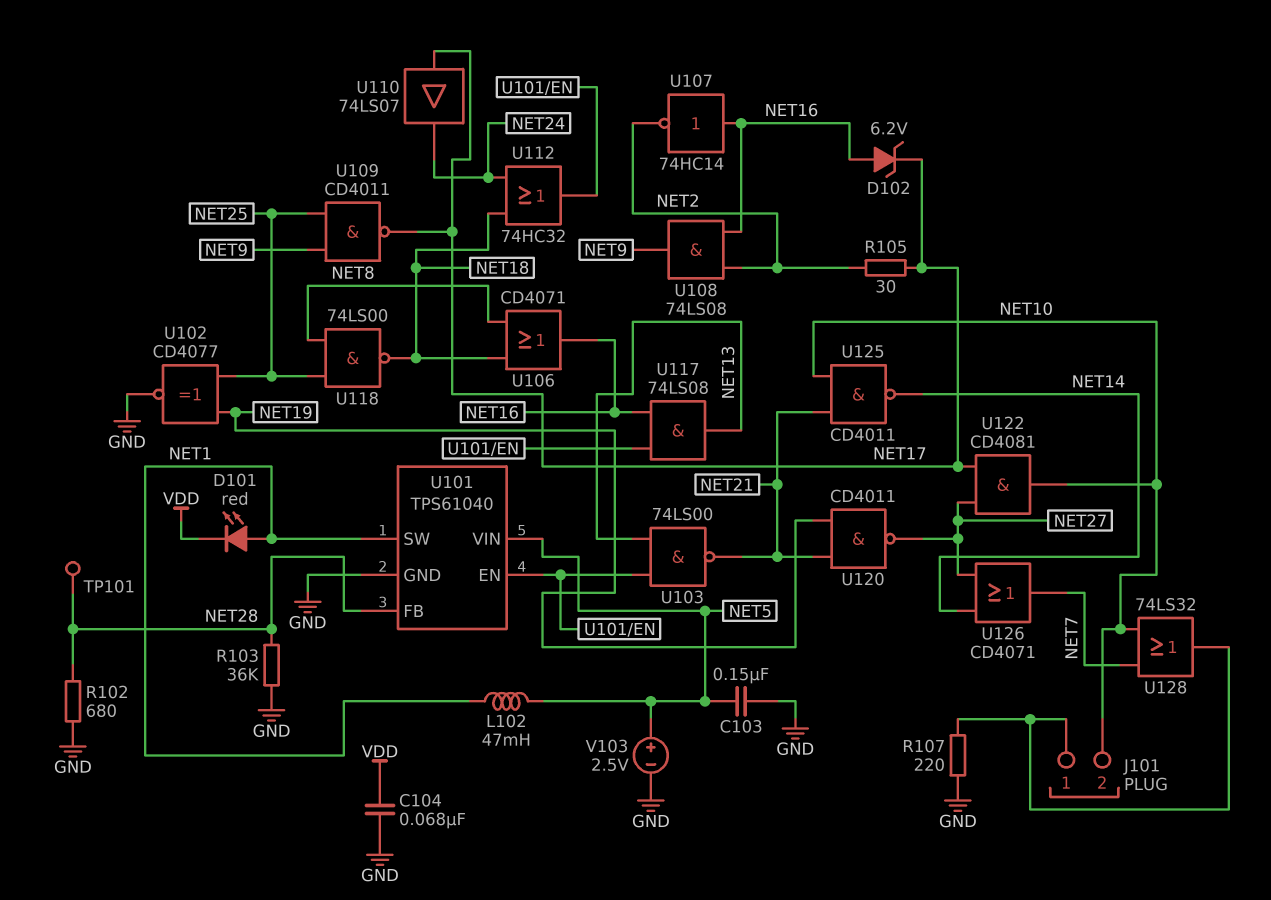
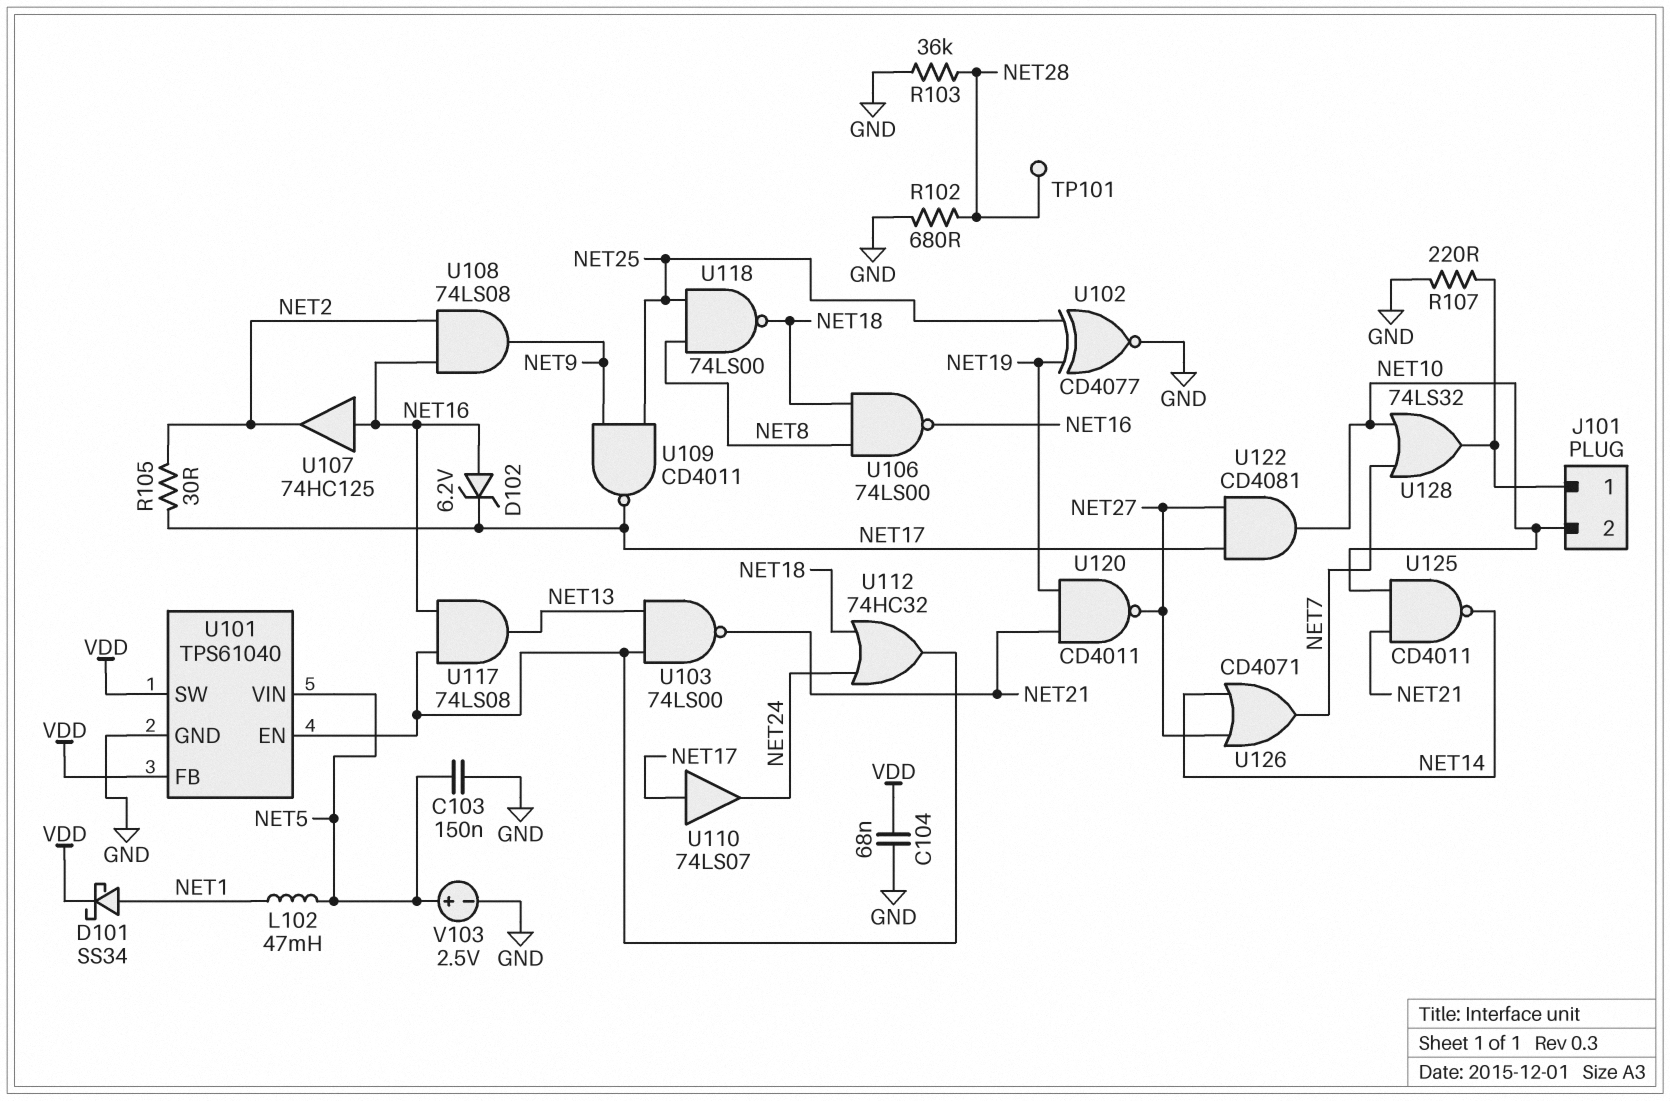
D101: LED red (A NET1, K VDD) -> schottky SS34 (A NET1, K VDD)
U101 pin FB: NET28 -> VDD
U101 pin SW: NET1 -> VDD
U106: OR CD4071 (in NET8, in NET18, out NET16) -> NAND 74LS00 (in NET8, in NET18, out NET16)
U107: NOT 74HC14 (in NET16, out NET2) -> buffer 74HC125 (in NET16, out NET2)

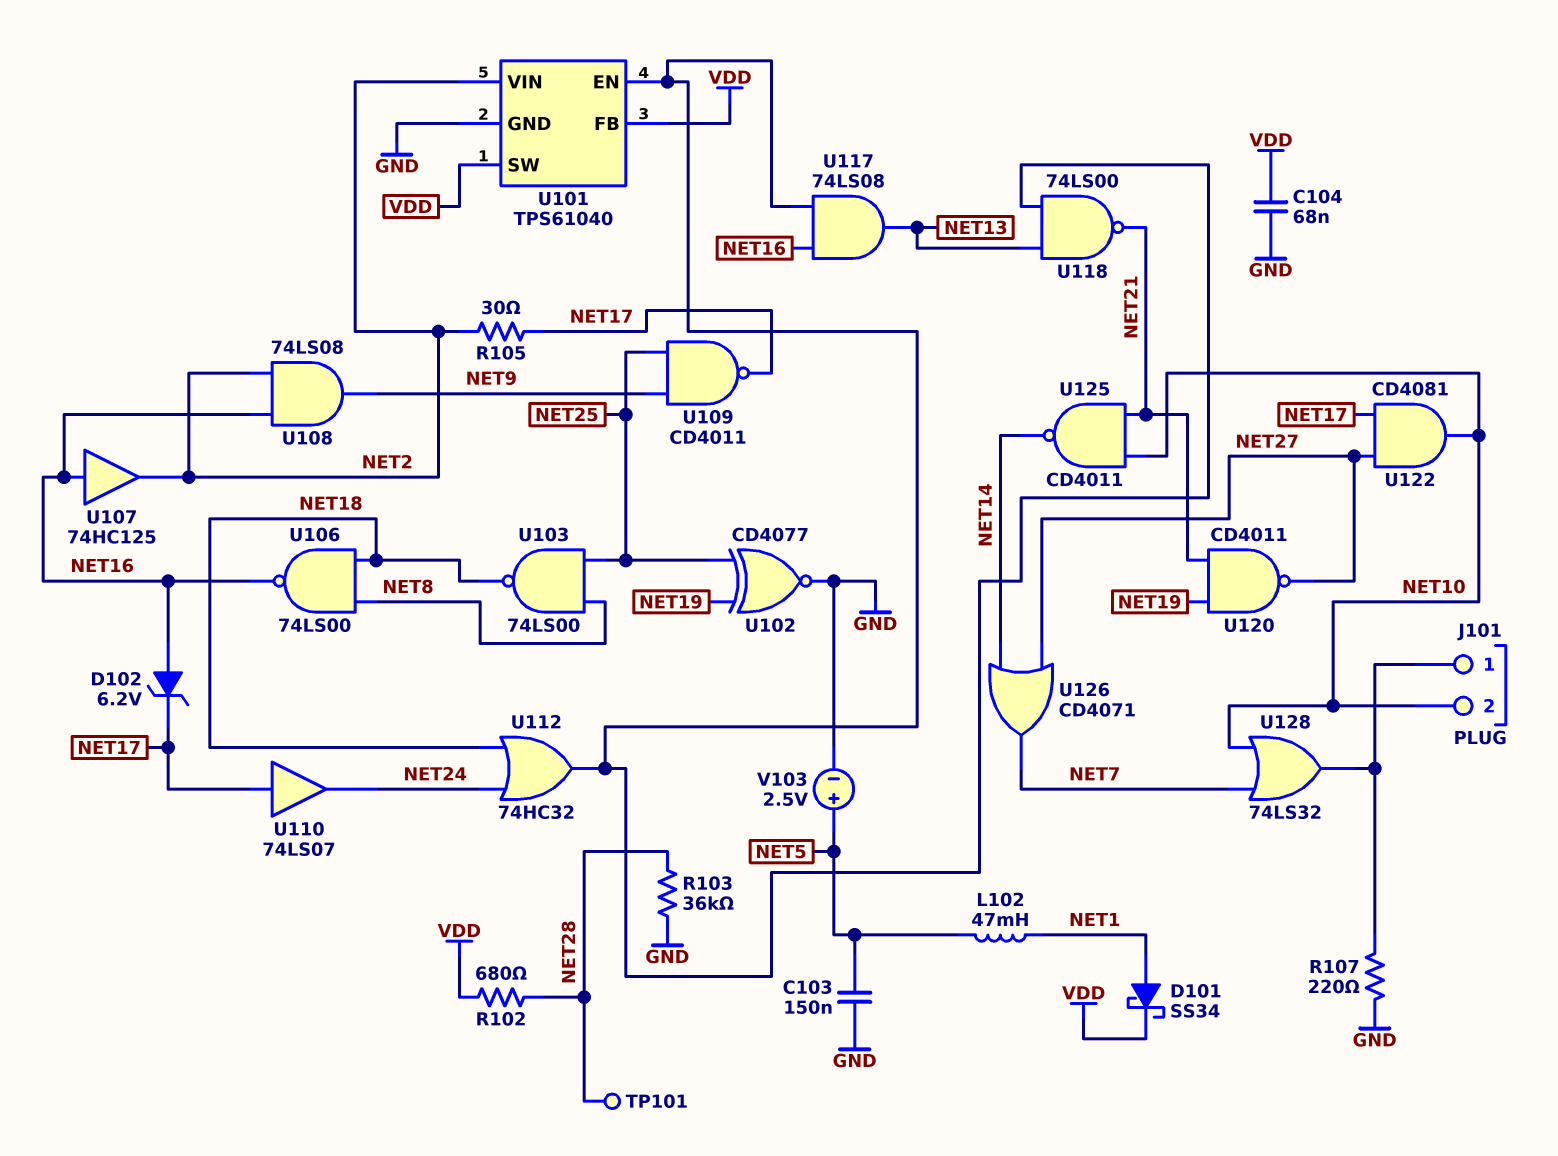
R102: 680 (GND, NET28) -> 680 (NET28, VDD)
U101 pin VIN: NET5 -> NET2
U103: NAND 74LS00 (in NET13, in U101/EN, out NET21) -> NAND 74LS00 (in NET8, in NET25, out NET18)
U118: NAND 74LS00 (in NET8, in NET25, out NET18) -> NAND 74LS00 (in NET13, in U101/EN, out NET21)

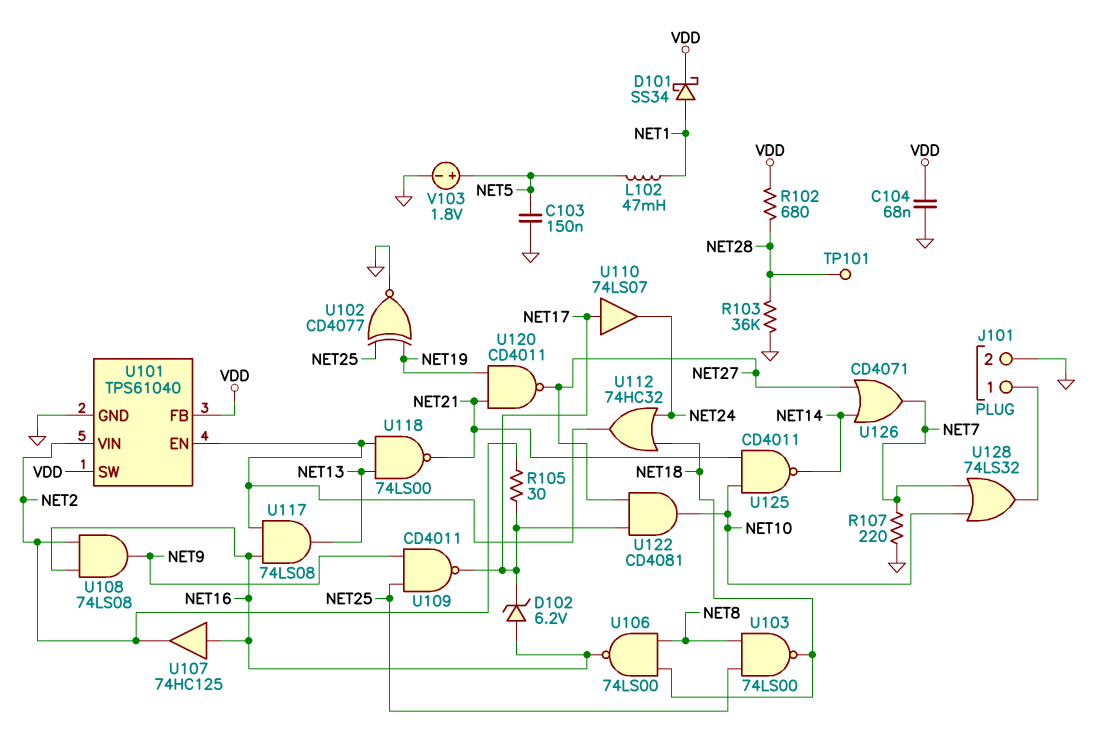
J101 pin 2: NET10 -> GND
R107: 220 (GND, J101/1) -> 220 (GND, NET7)
V103: 2.5V (plus NET5, minus GND) -> 1.8V (plus NET5, minus GND)

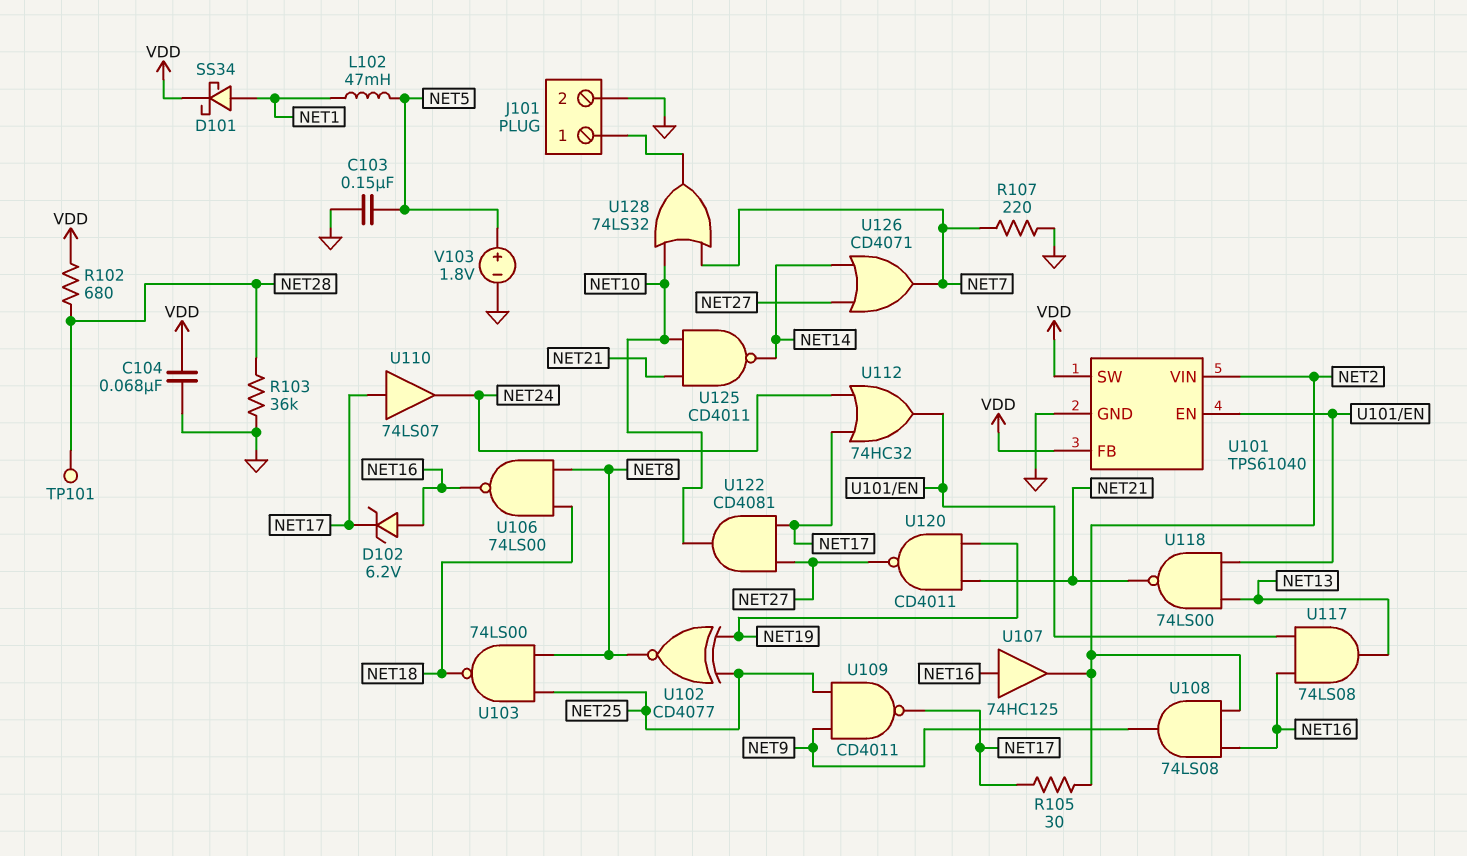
U102: XNOR CD4077 (in NET19, in NET25, out GND) -> XNOR CD4077 (in NET19, in NET25, out NET8)
U112: OR 74HC32 (in NET18, in NET24, out U101/EN) -> OR 74HC32 (in NET17, in NET24, out U101/EN)

